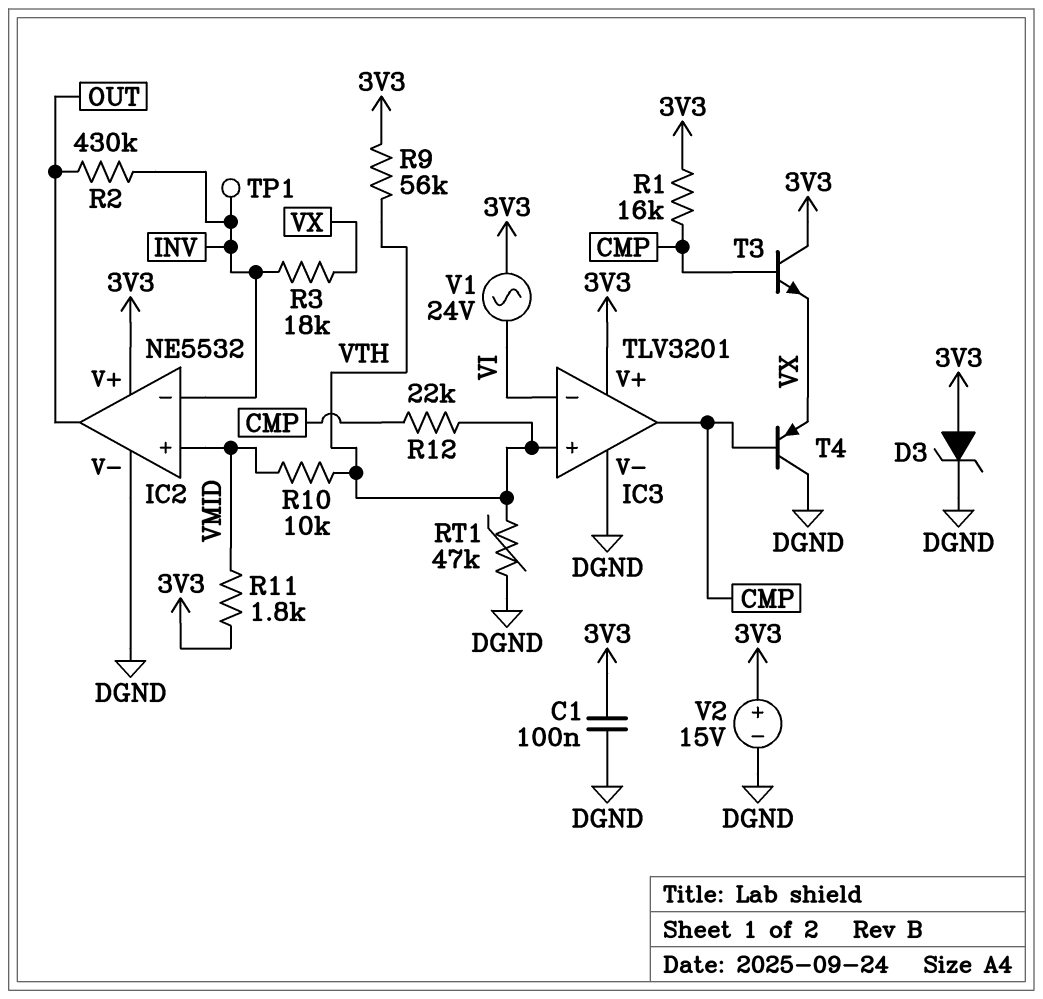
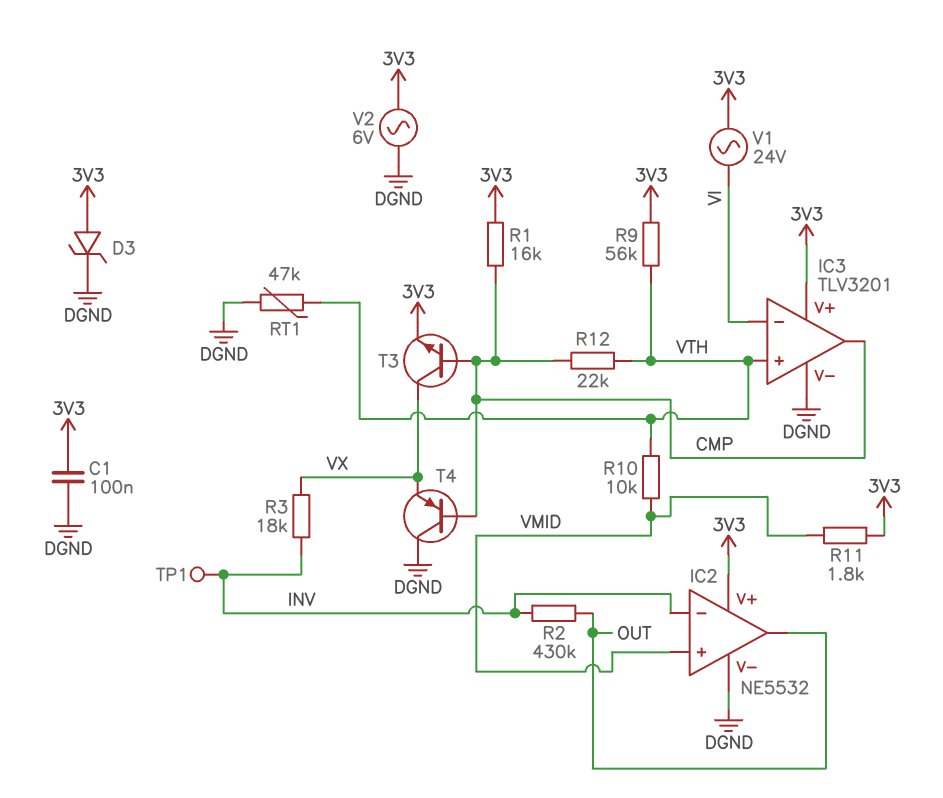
T3: NPN (B CMP, C 3V3, E VX) -> NPN (B CMP, C VX, E 3V3)
V2: 15V (plus 3V3, minus DGND) -> AC 6V (3V3, DGND)

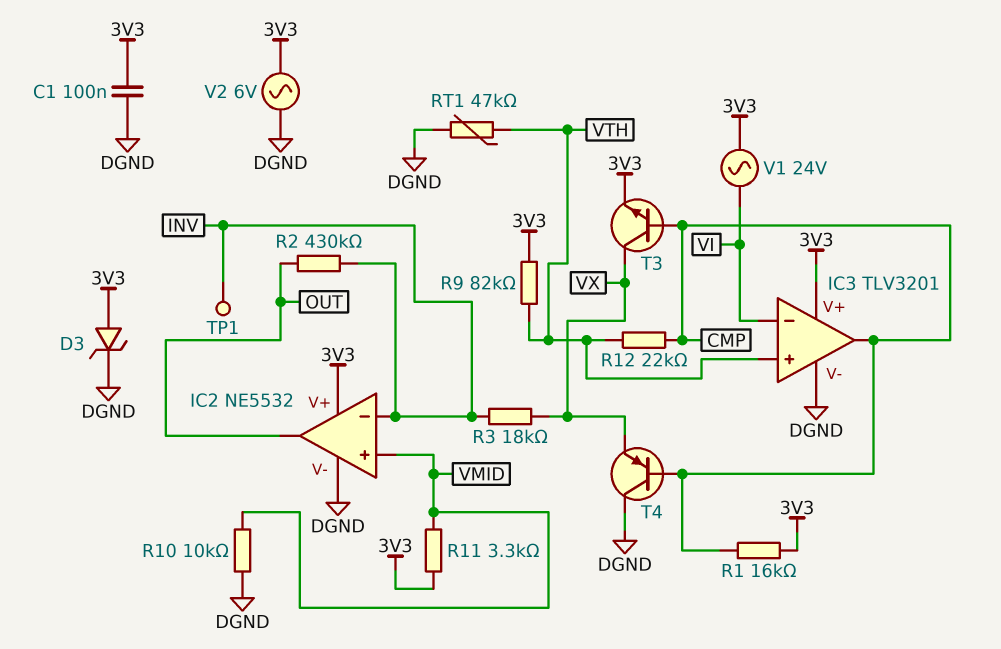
R9: 56k (3V3, VTH) -> 82k (3V3, VTH)
R10: 10k (VMID, VTH) -> 10k (DGND, VMID)
R11: 1.8k (3V3, VMID) -> 3.3k (3V3, VMID)

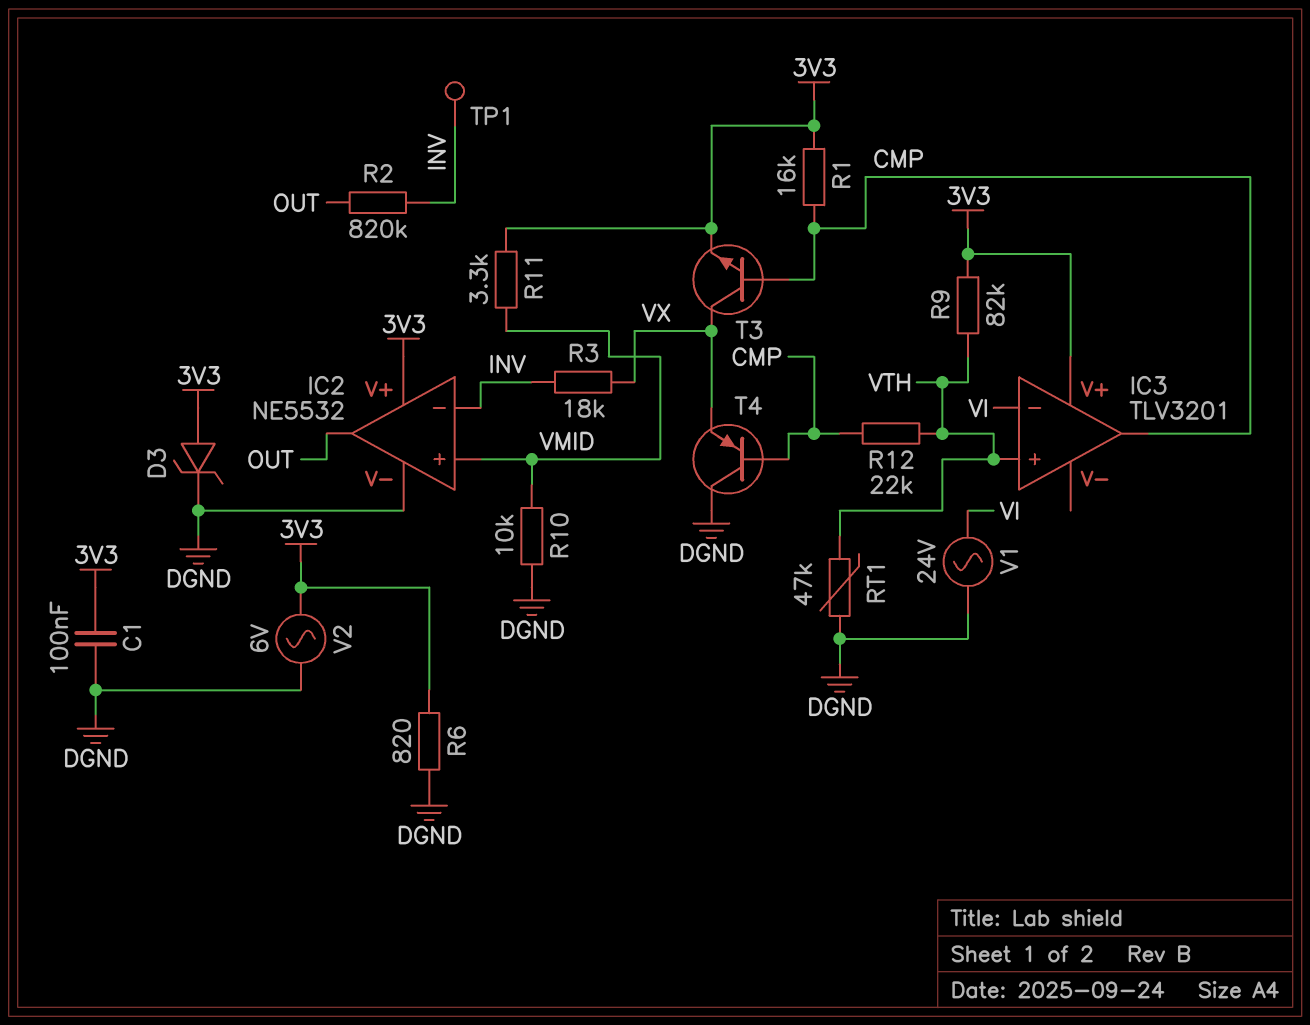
IC3 pin V-: DGND -> none
R2: 430k (INV, OUT) -> 820k (INV, OUT)
R6: none -> 820 (3V3, DGND)
V1: AC 24V (3V3, VI) -> AC 24V (DGND, VI)

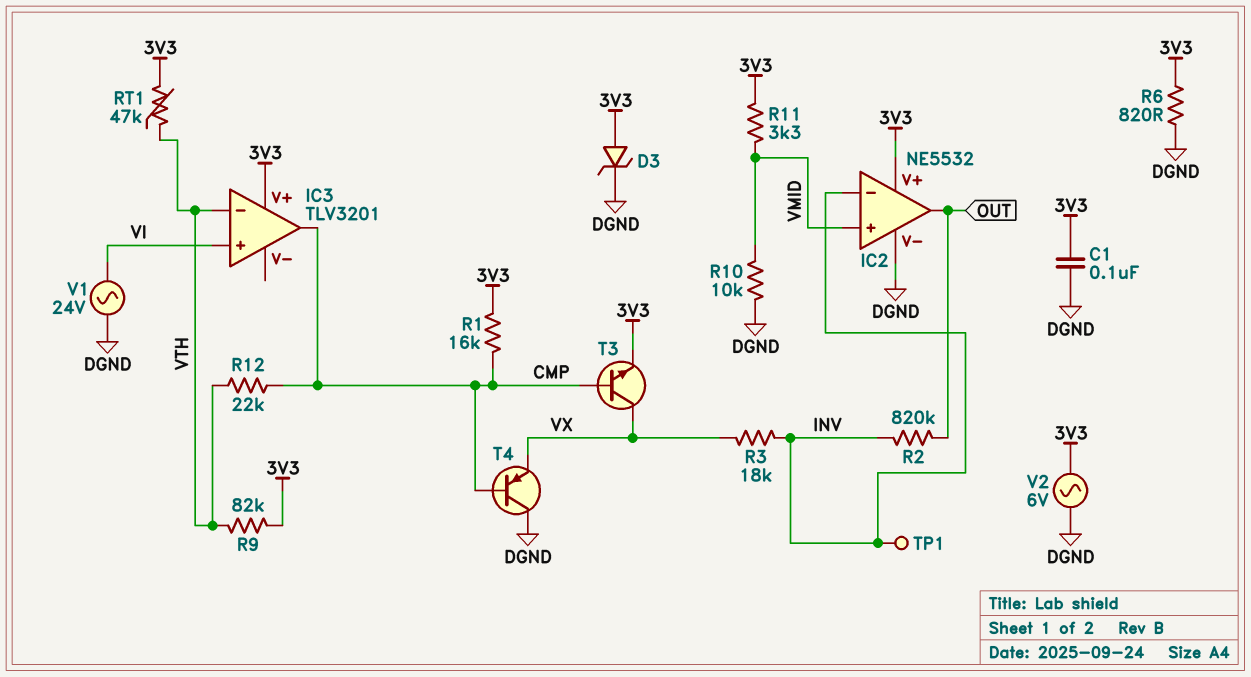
IC3 pin in+: VTH -> VI
IC3 pin in-: VI -> VTH
RT1: 47k (DGND, VTH) -> 47k (3V3, VTH)

